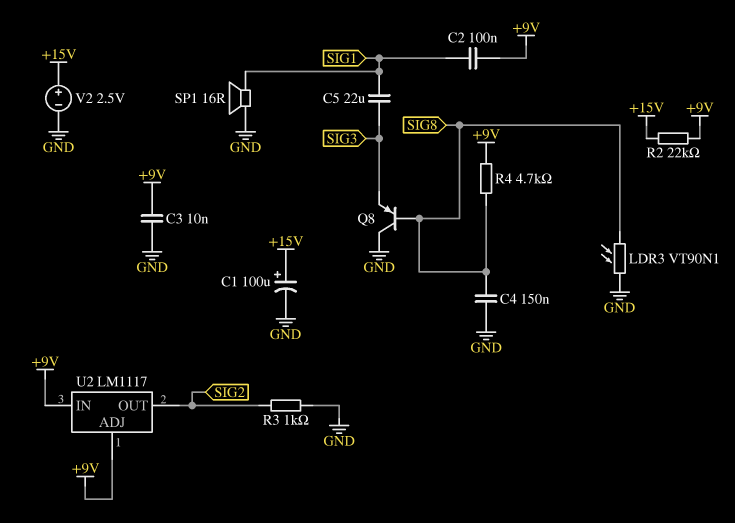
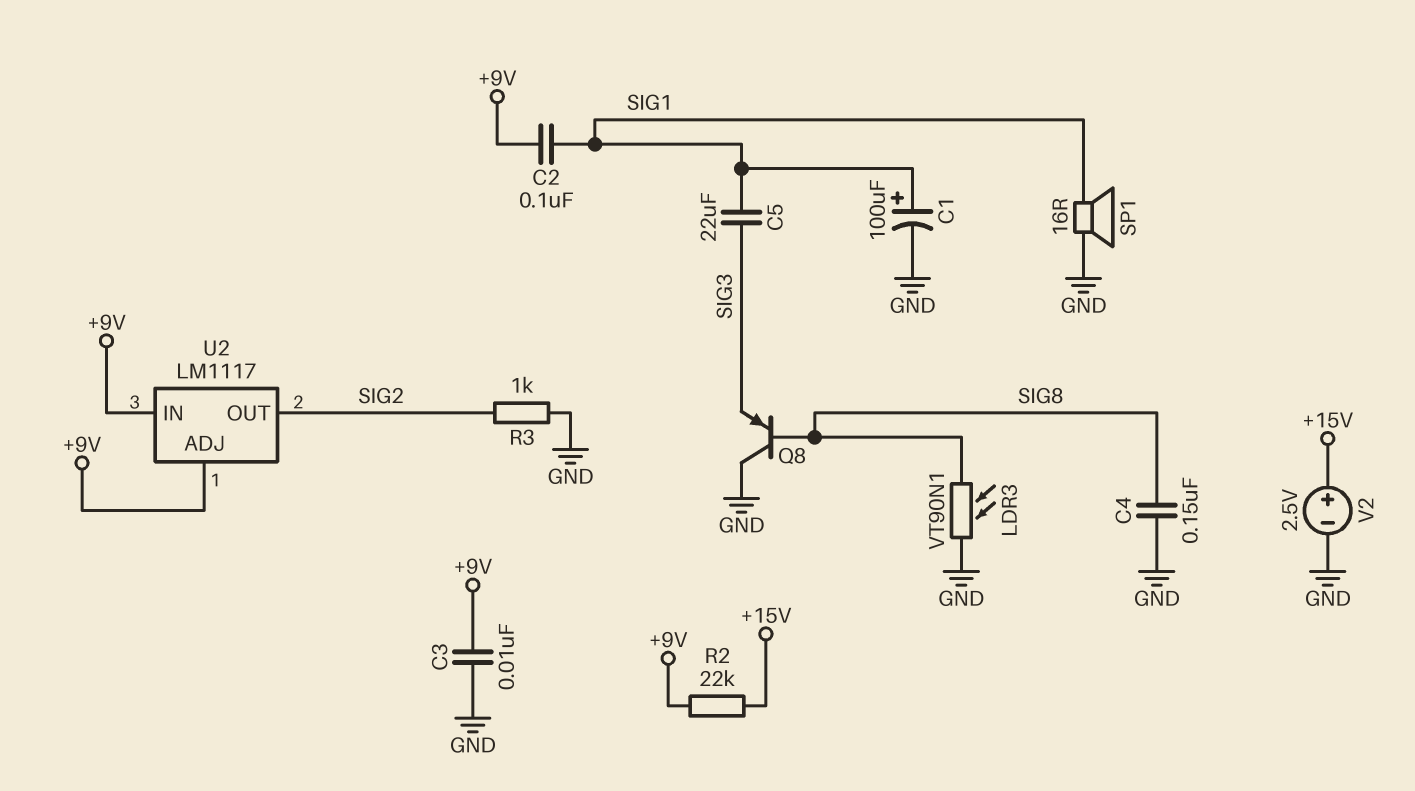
C1: 100uF (plus +15V, minus GND) -> 100uF (plus SIG1, minus GND)
R4: 4.7k (+9V, SIG8) -> none

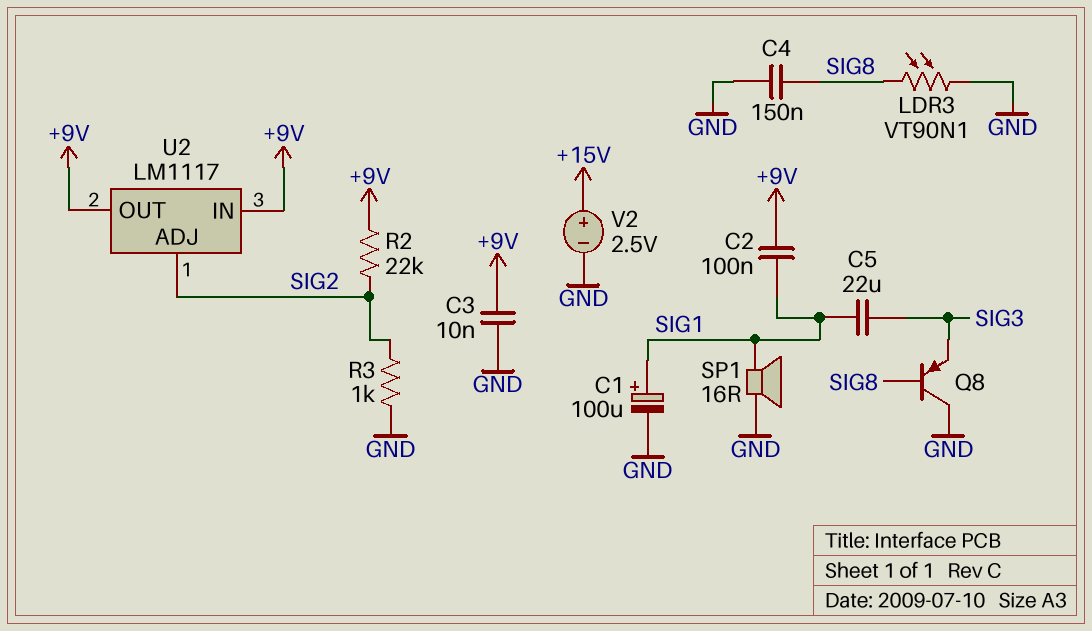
R2: 22k (+9V, +15V) -> 22k (+9V, SIG2)
U2 pin ADJ: +9V -> SIG2
U2 pin OUT: SIG2 -> +9V

